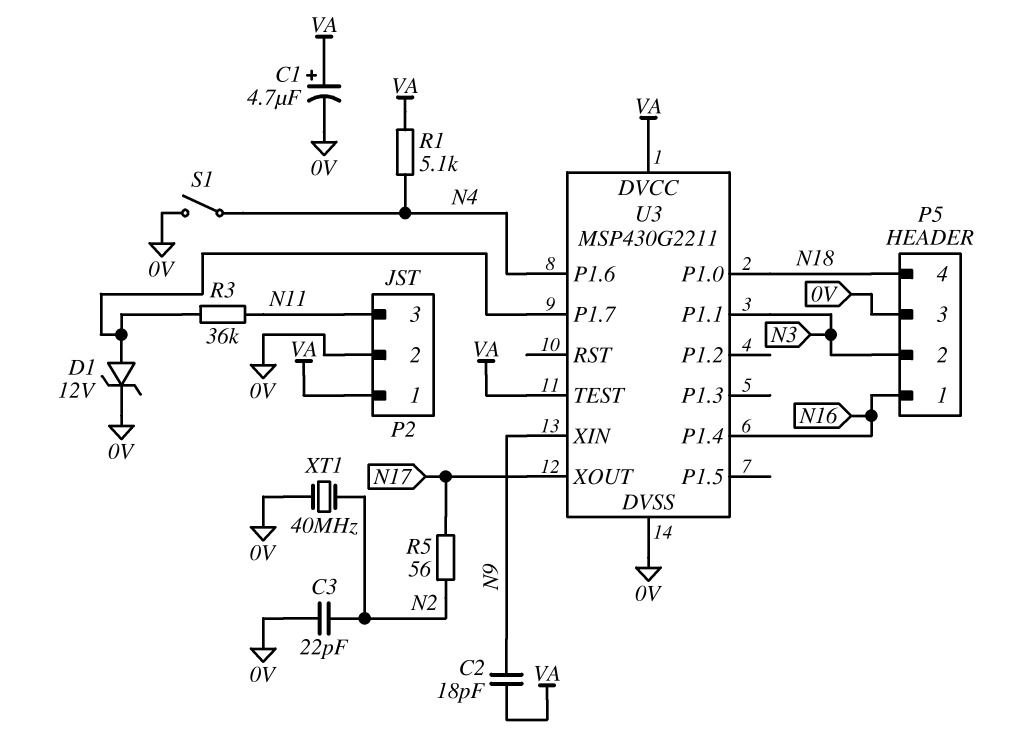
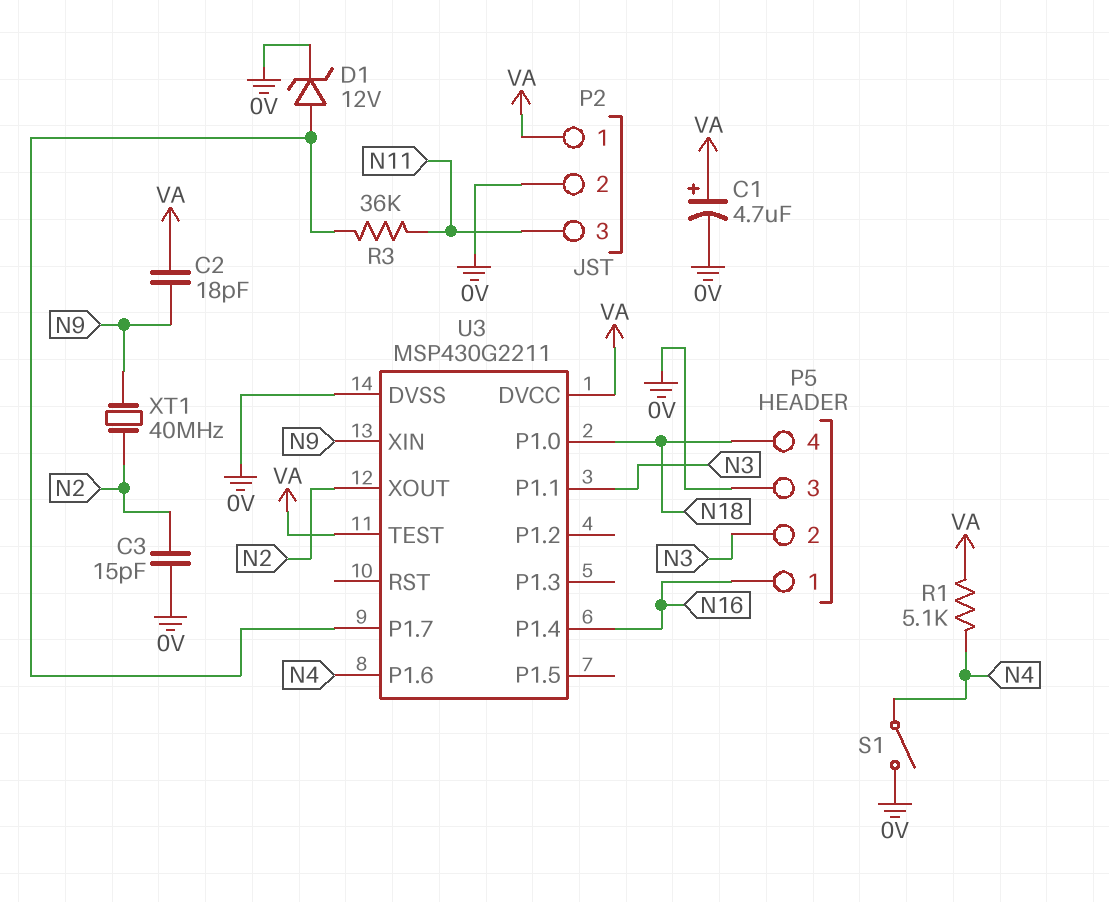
C3: 22pF (0V, N2) -> 15pF (0V, N2)
R5: 56 (N2, N17) -> none
U3 pin XOUT: N17 -> N2
XT1: 40MHz (0V, N2) -> 40MHz (N2, N9)

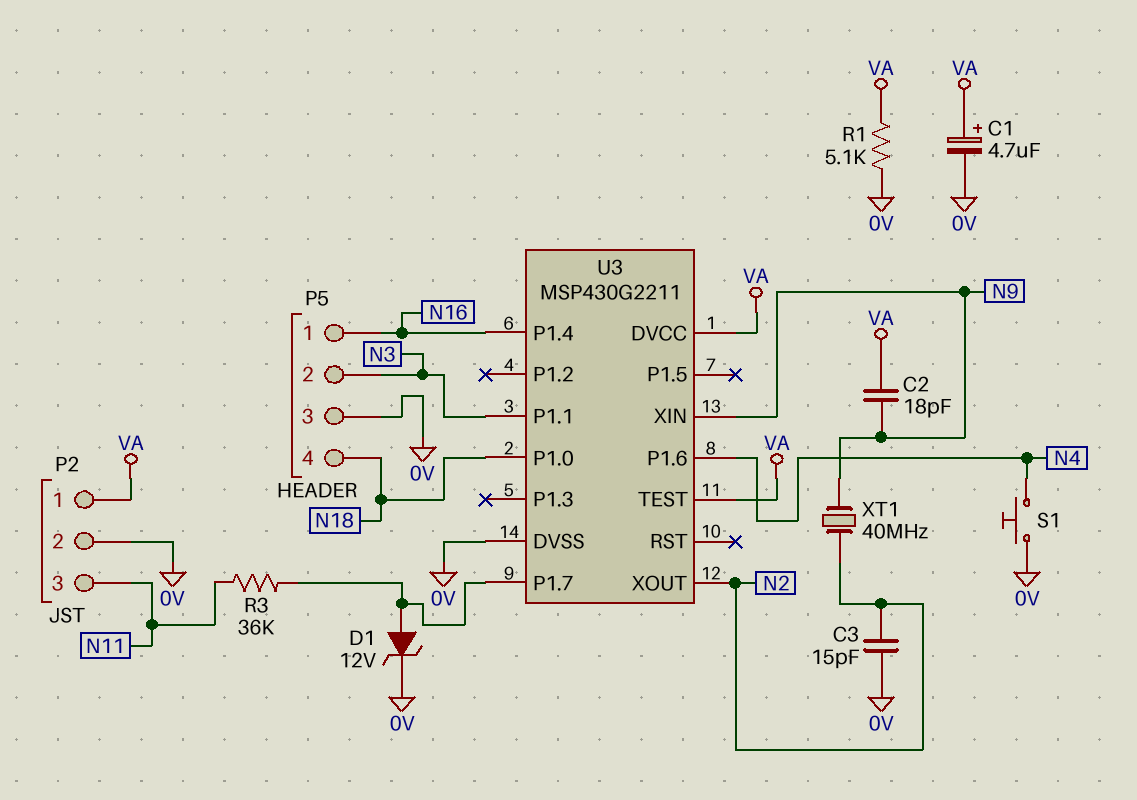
R1: 5.1k (N4, VA) -> 5.1k (0V, VA)
S1: switch (0V, N4) -> button (0V, N4)

